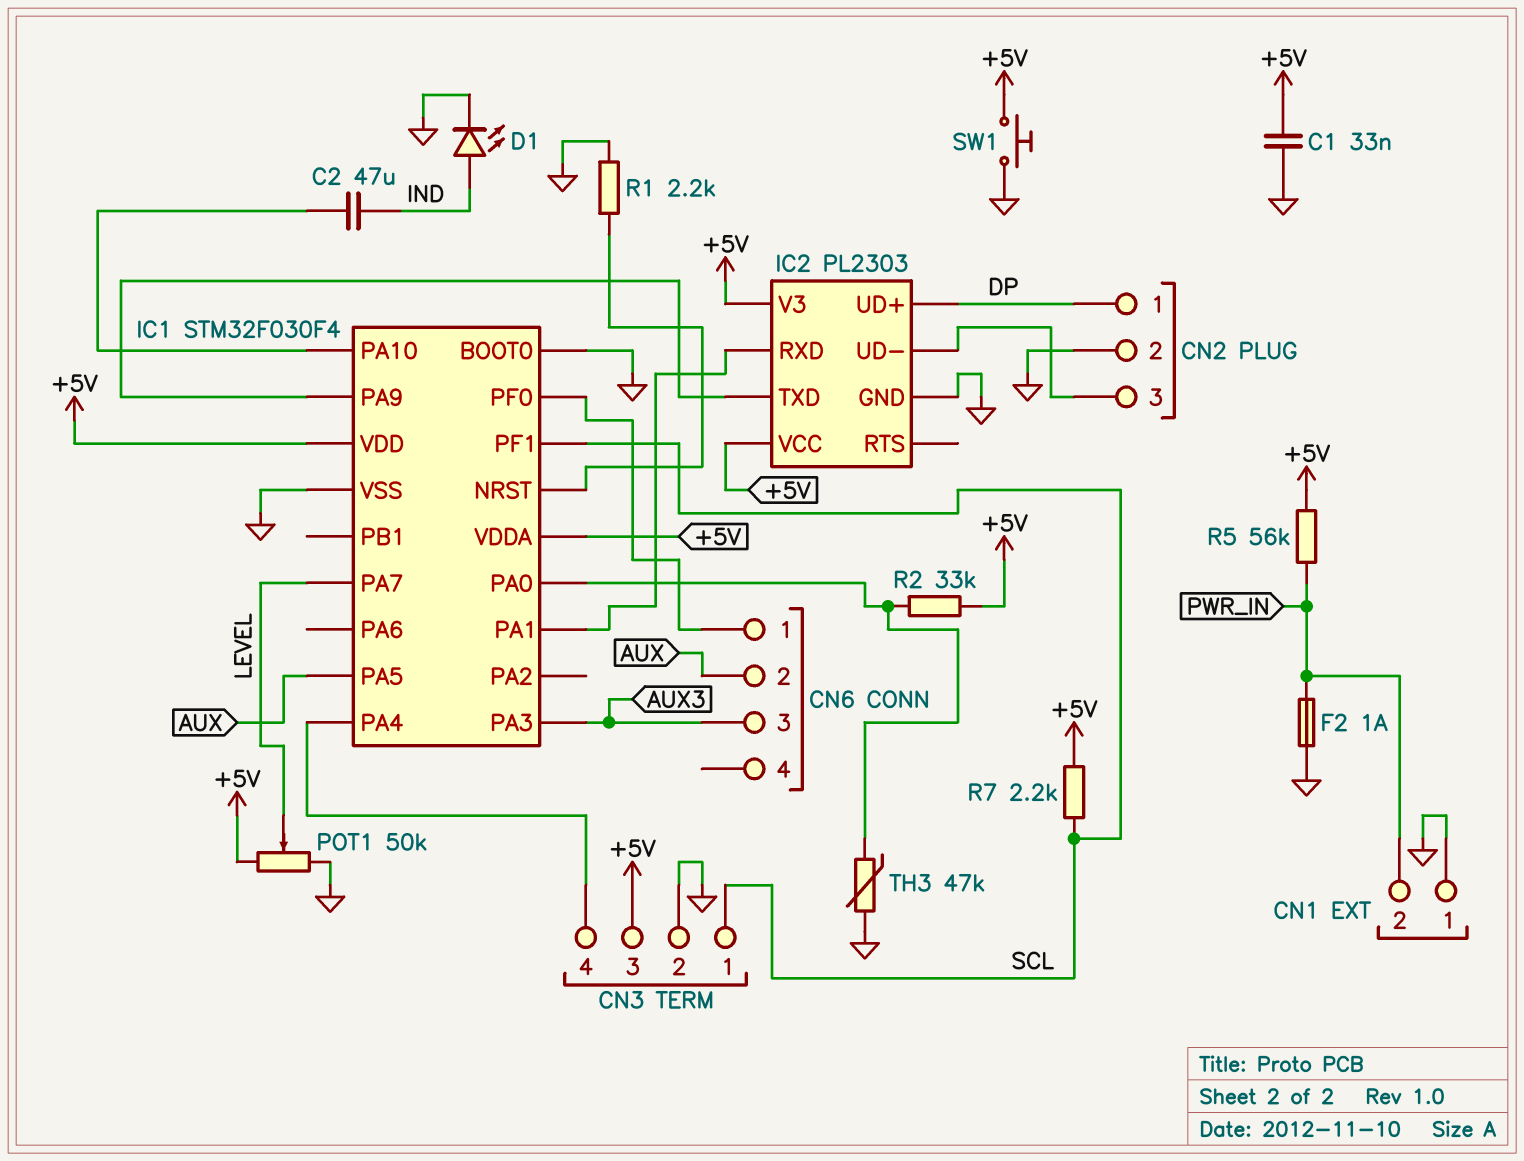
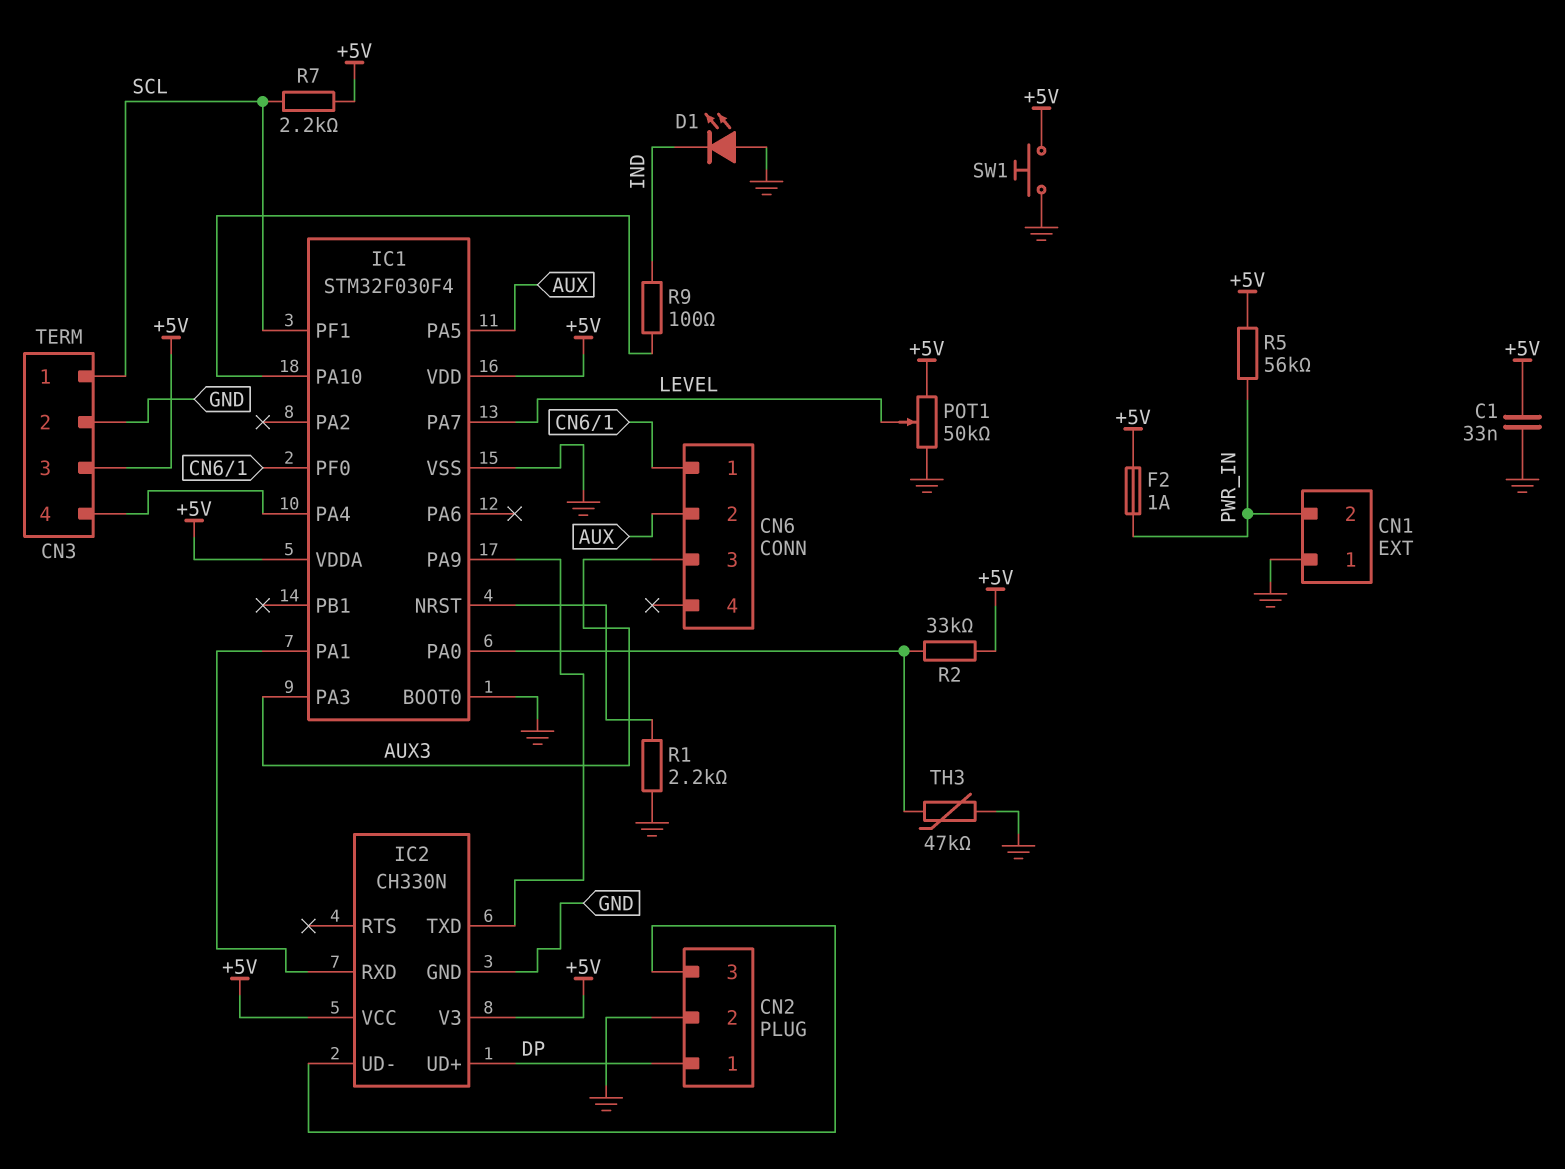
C2: 47uF (IC1/PA10, IND) -> none
D1: LED (A IND, K GND) -> LED (A GND, K IND)
F2: 1A (GND, PWR_IN) -> 1A (+5V, PWR_IN)
IC2: PL2303 -> CH330N
R9: none -> 100 (IC1/PA10, IND)

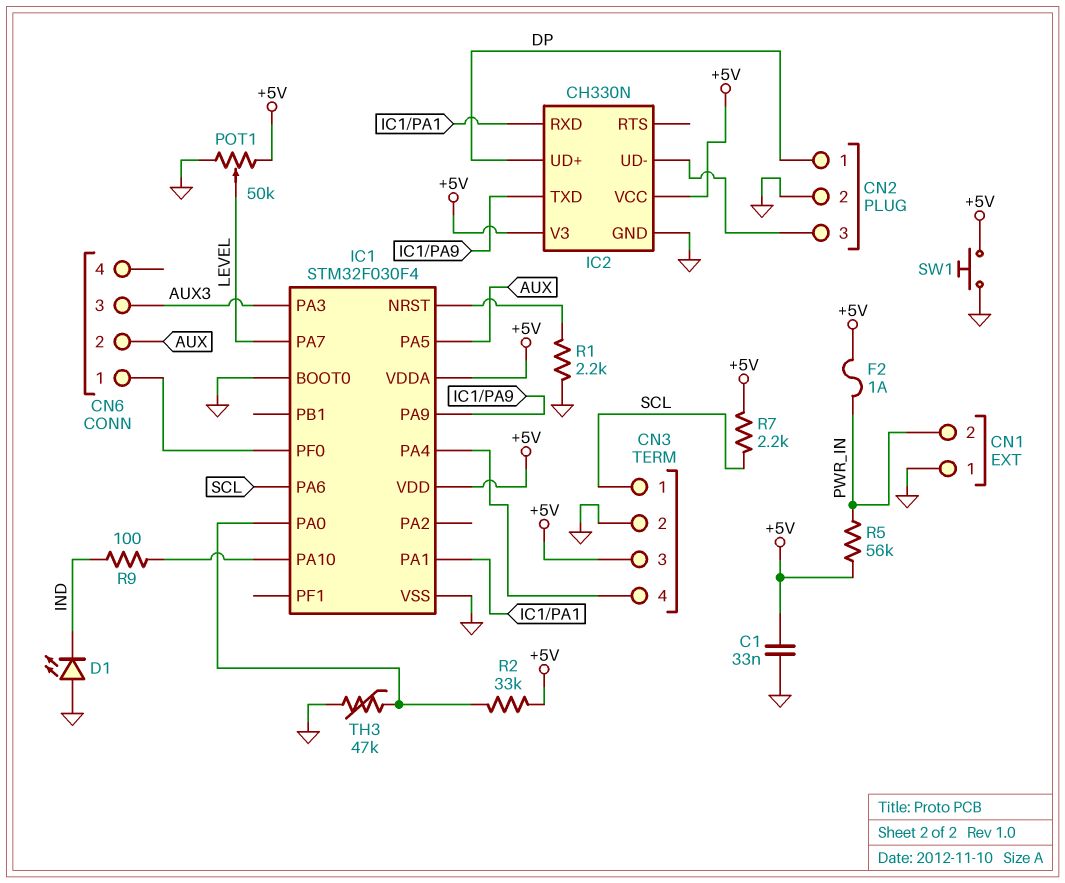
IC1 pin PA6: none -> SCL
IC1 pin PF1: SCL -> none

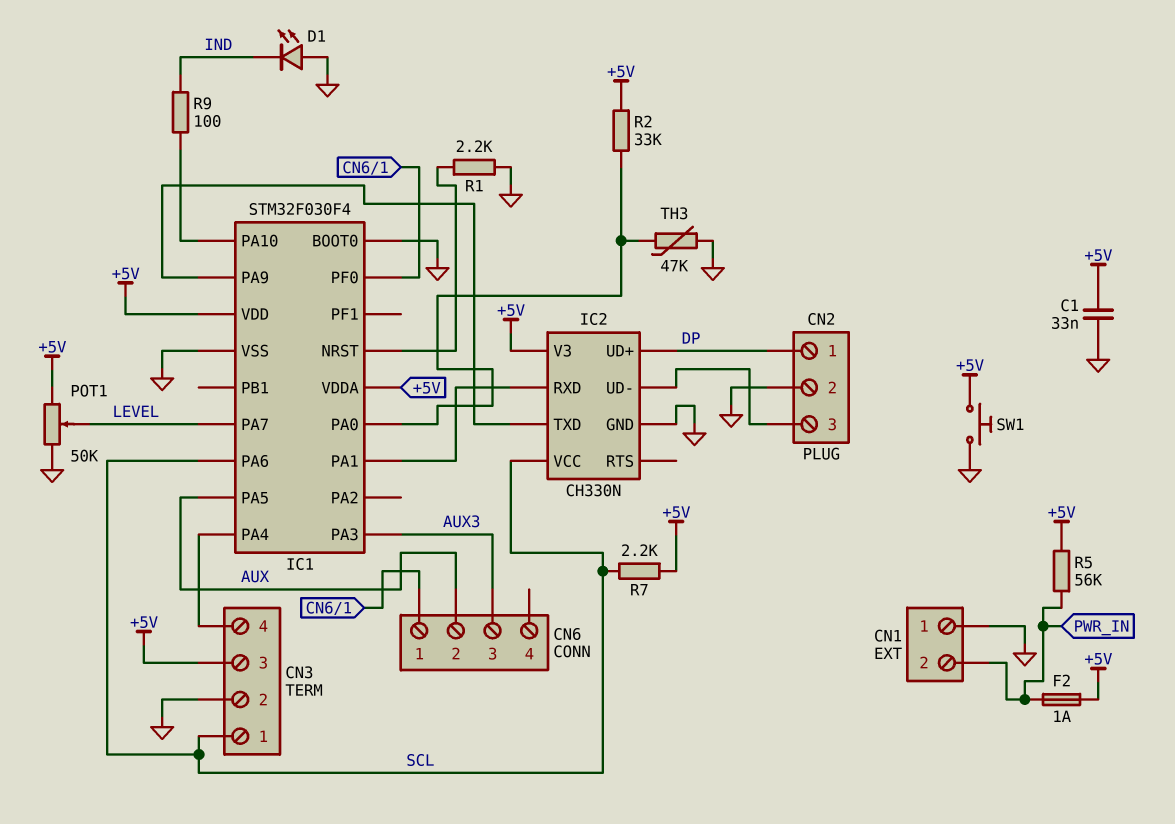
IC2 pin VCC: +5V -> SCL

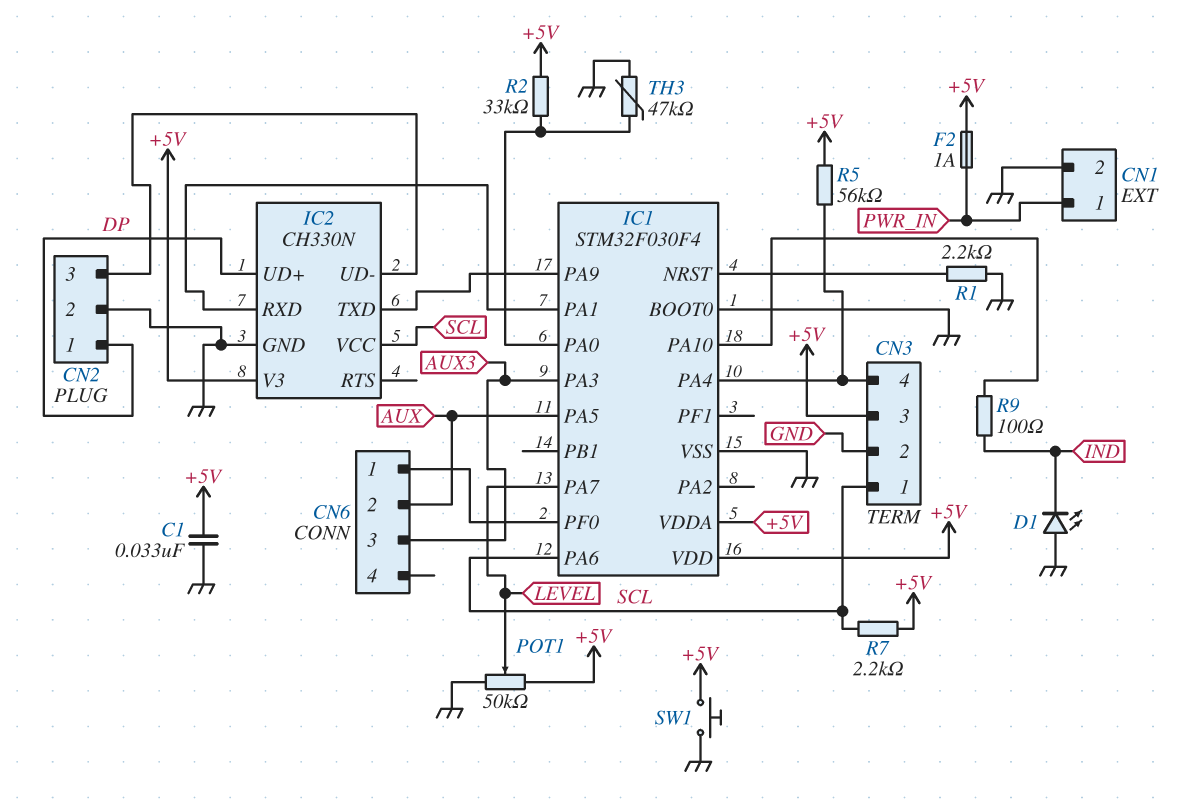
CN1 pin 1: GND -> PWR_IN
CN1 pin 2: PWR_IN -> GND
R5: 56k (+5V, PWR_IN) -> 56k (+5V, CN3/4)

